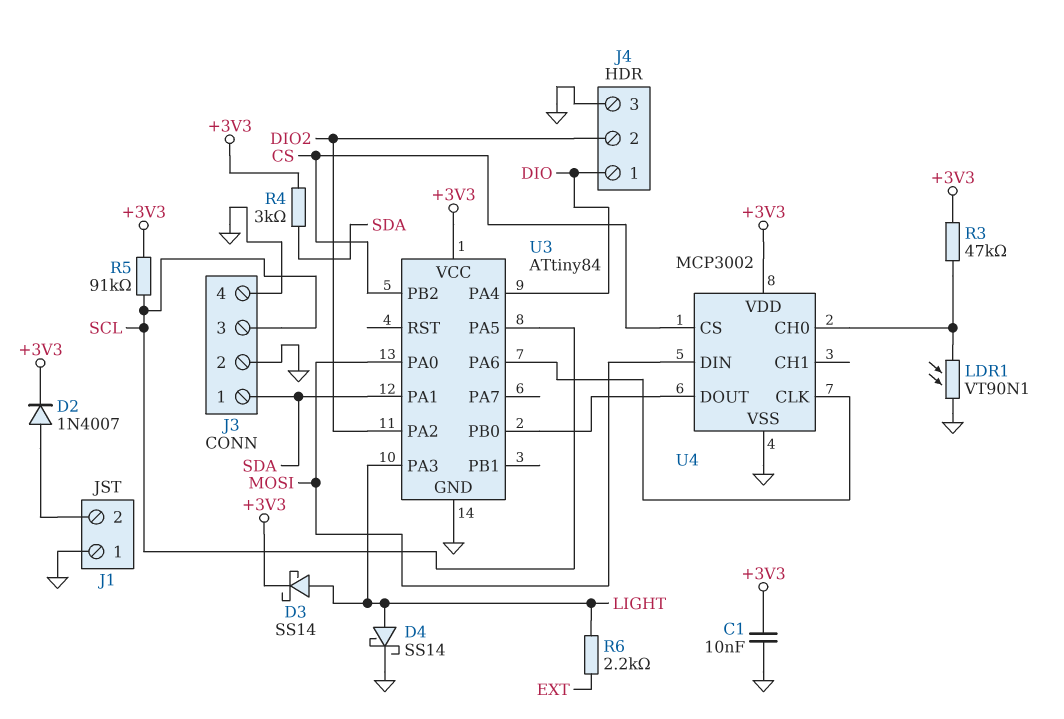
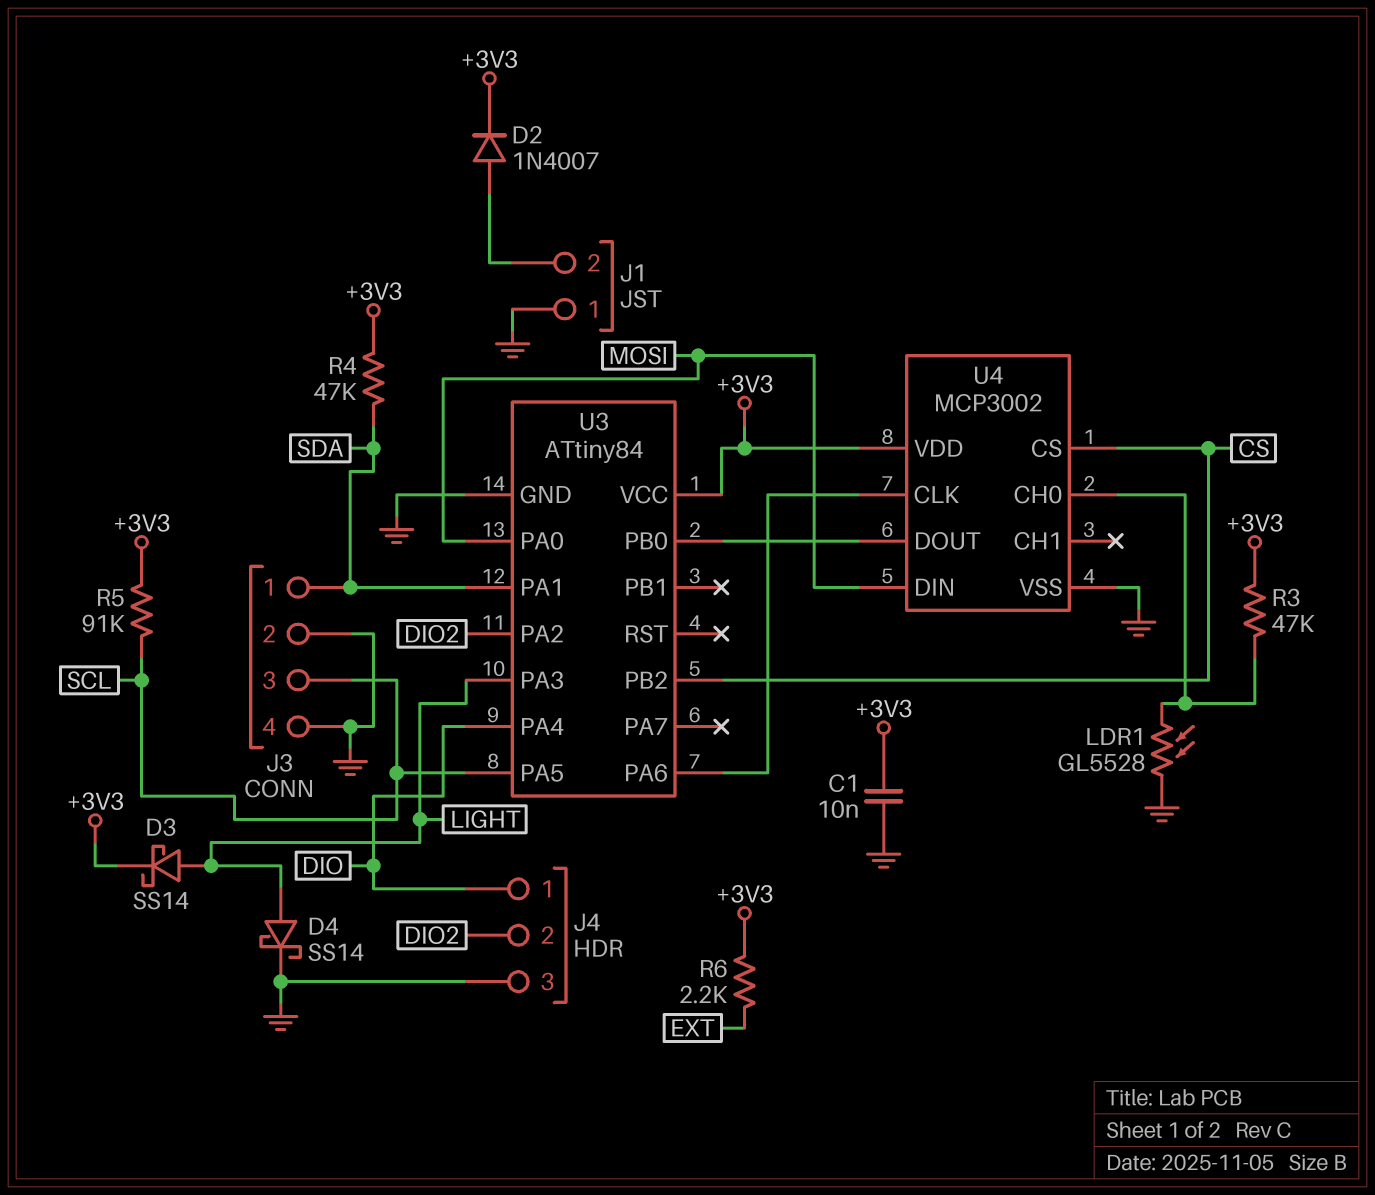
LDR1: VT90N1 (GND, U4/CH0) -> GL5528 (GND, U4/CH0)
R4: 3k (+3V3, SDA) -> 47k (+3V3, SDA)
R6: 2.2k (EXT, LIGHT) -> 2.2k (+3V3, EXT)

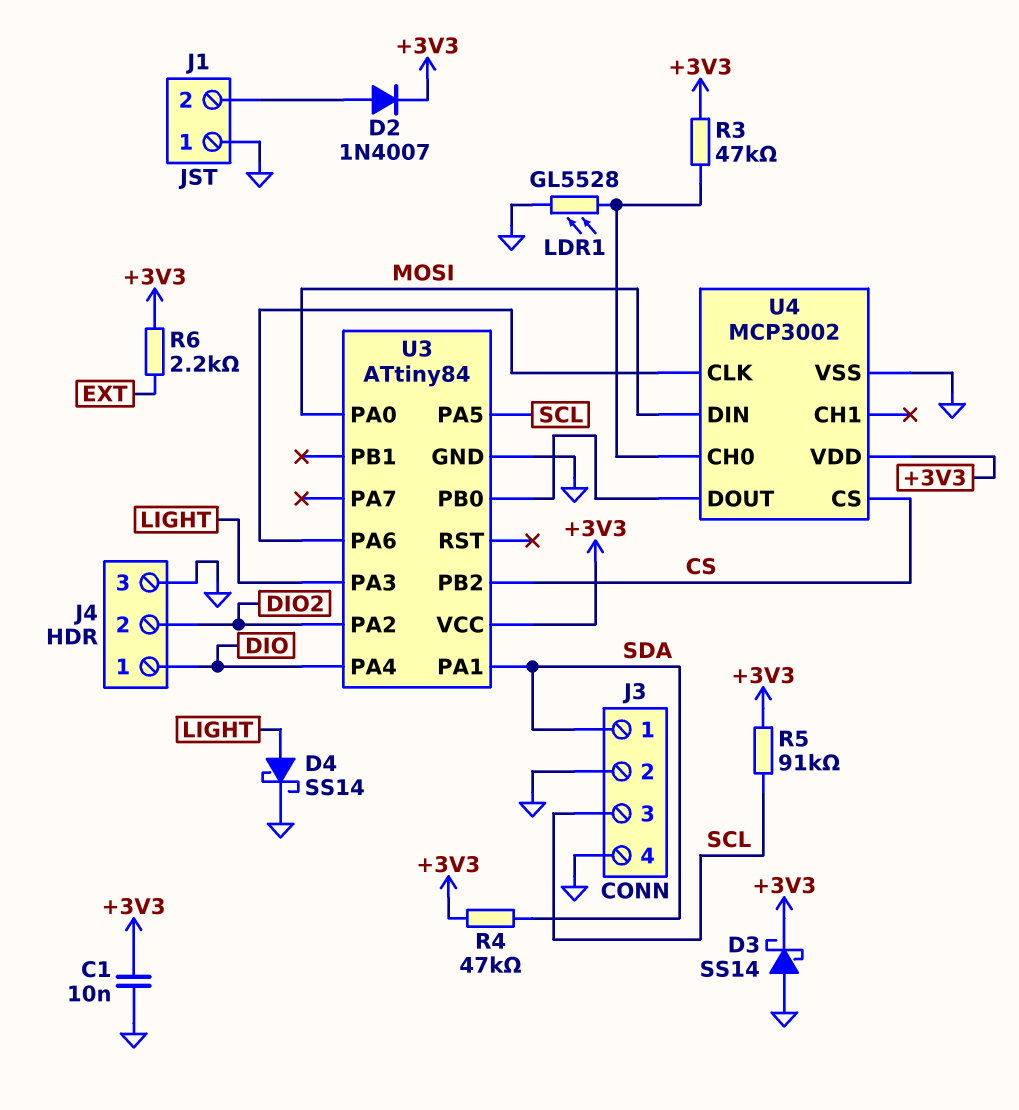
D3: schottky SS14 (A LIGHT, K +3V3) -> schottky SS14 (A GND, K +3V3)

